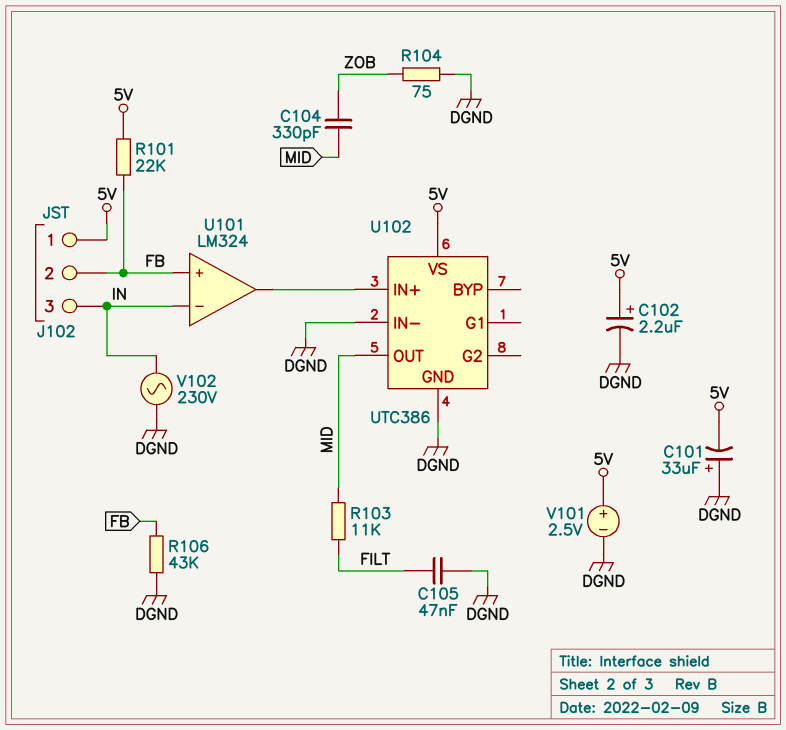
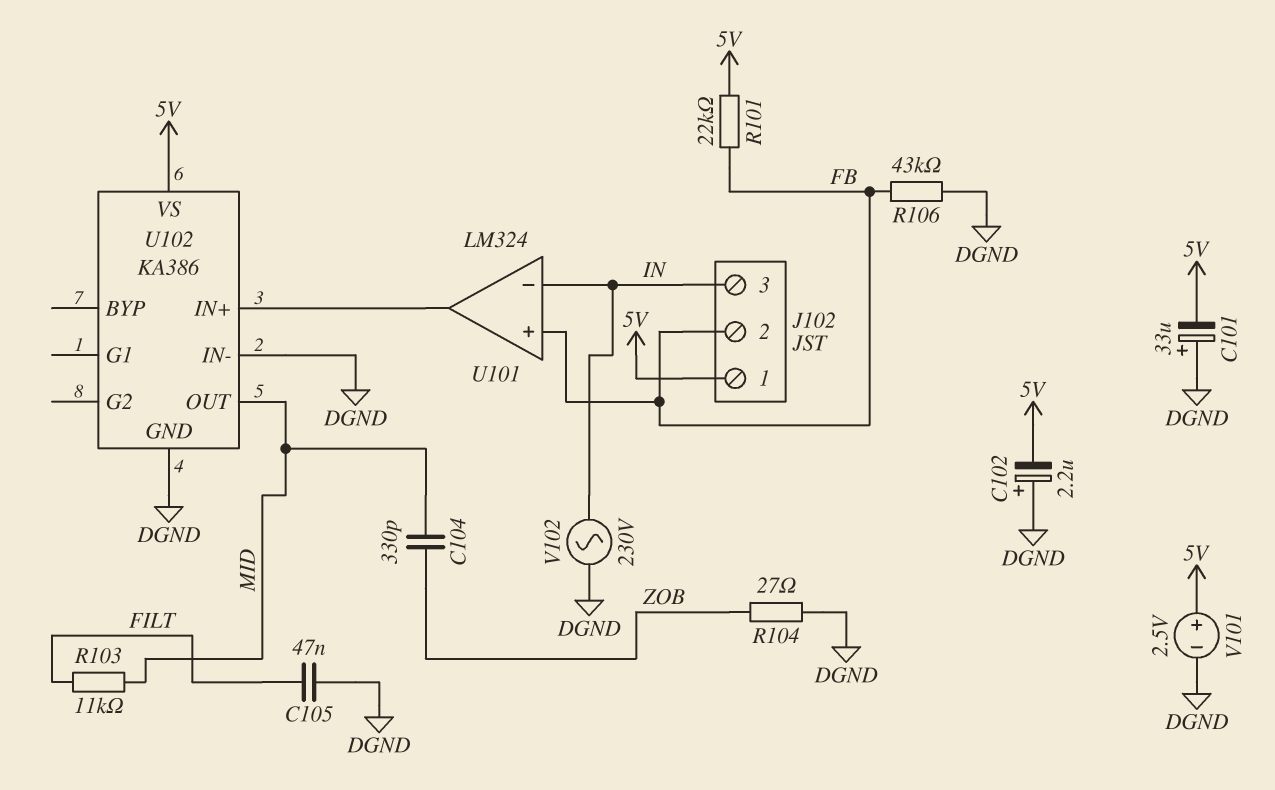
C102: 2.2uF (plus 5V, minus DGND) -> 2.2uF (plus DGND, minus 5V)
R104: 75 (DGND, ZOB) -> 27 (DGND, ZOB)
U102: UTC386 -> KA386

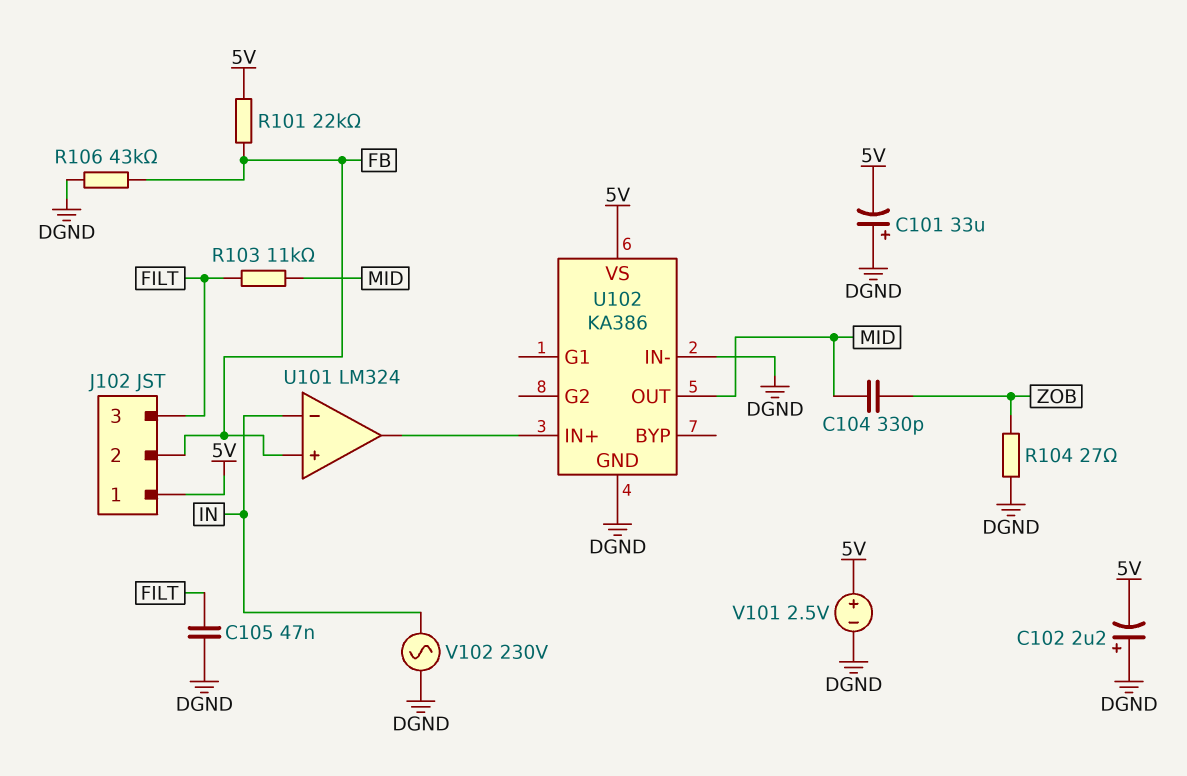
J102 pin 3: IN -> FILT

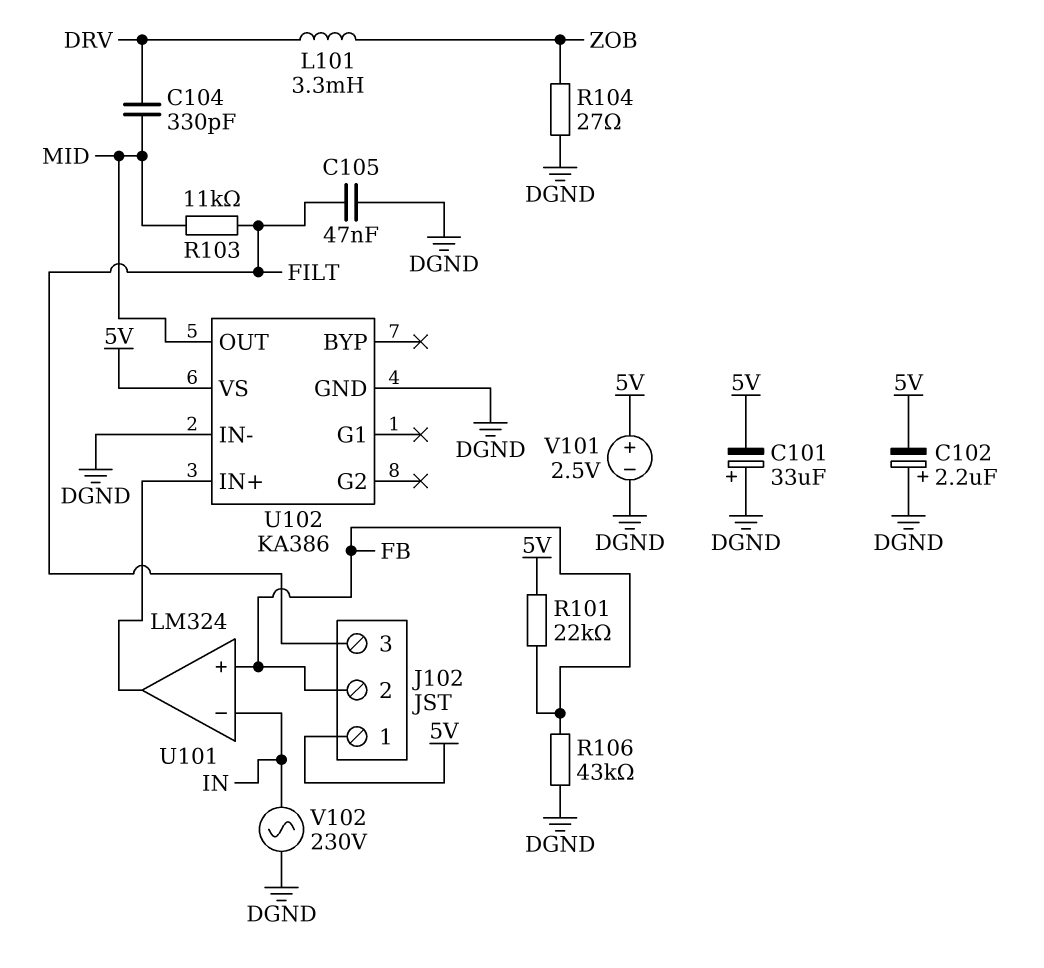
C104: 330pF (MID, ZOB) -> 330pF (DRV, MID)
L101: none -> 3.3mH (DRV, ZOB)

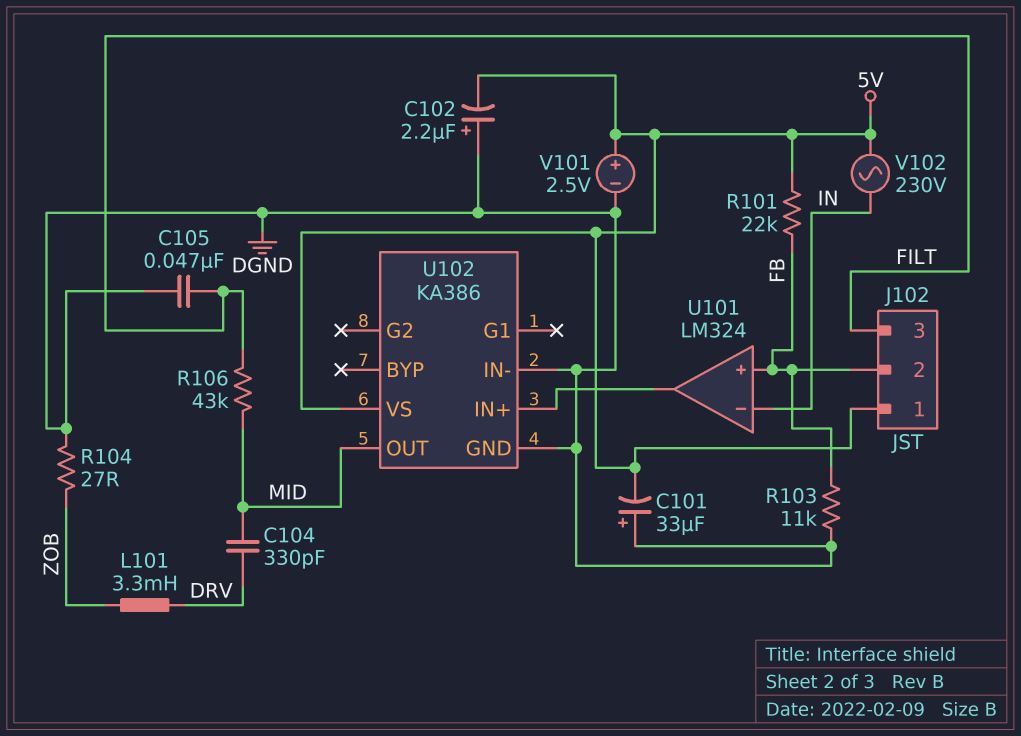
R103: 11k (FILT, MID) -> 11k (DGND, FB)
R106: 43k (DGND, FB) -> 43k (FILT, MID)
V102: AC 230V (DGND, IN) -> AC 230V (5V, IN)

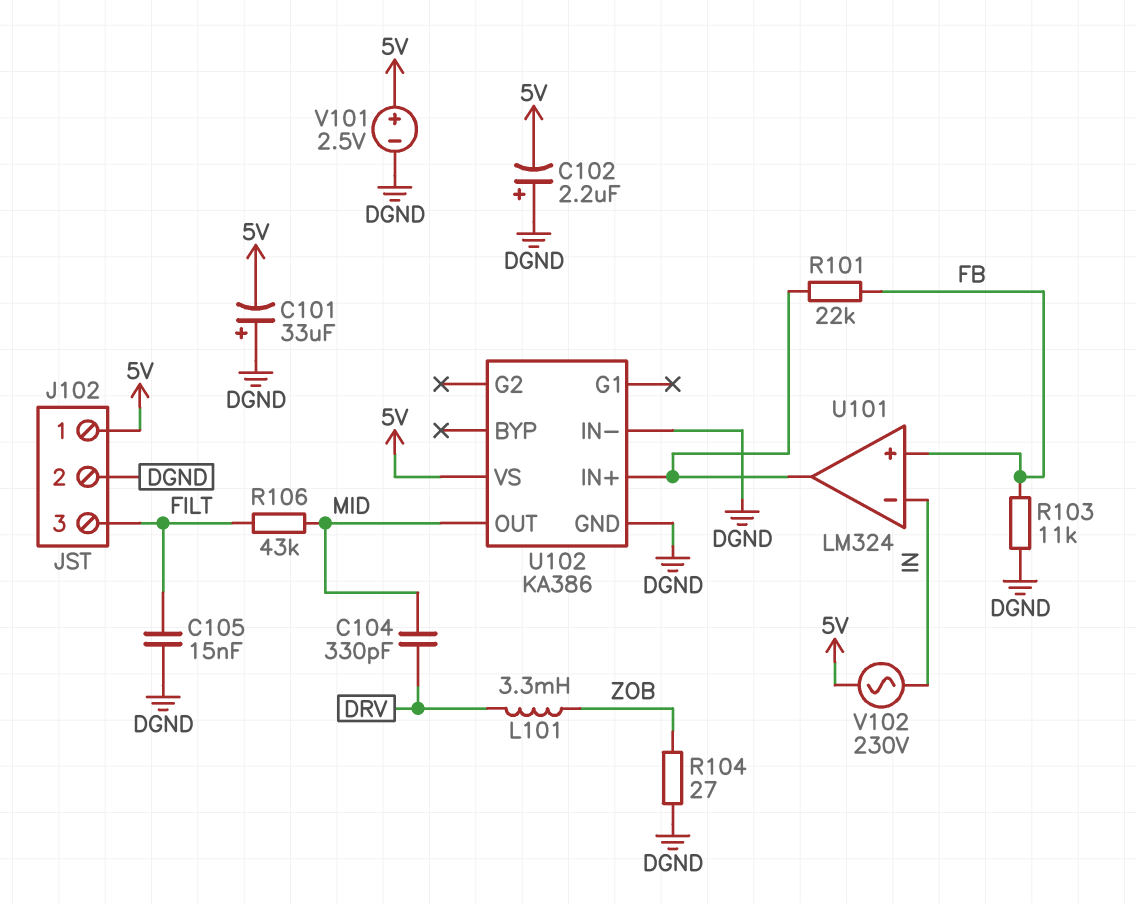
C105: 47nF (DGND, FILT) -> 15nF (DGND, FILT)
J102 pin 2: FB -> DGND
R101: 22k (5V, FB) -> 22k (FB, U101/out)

